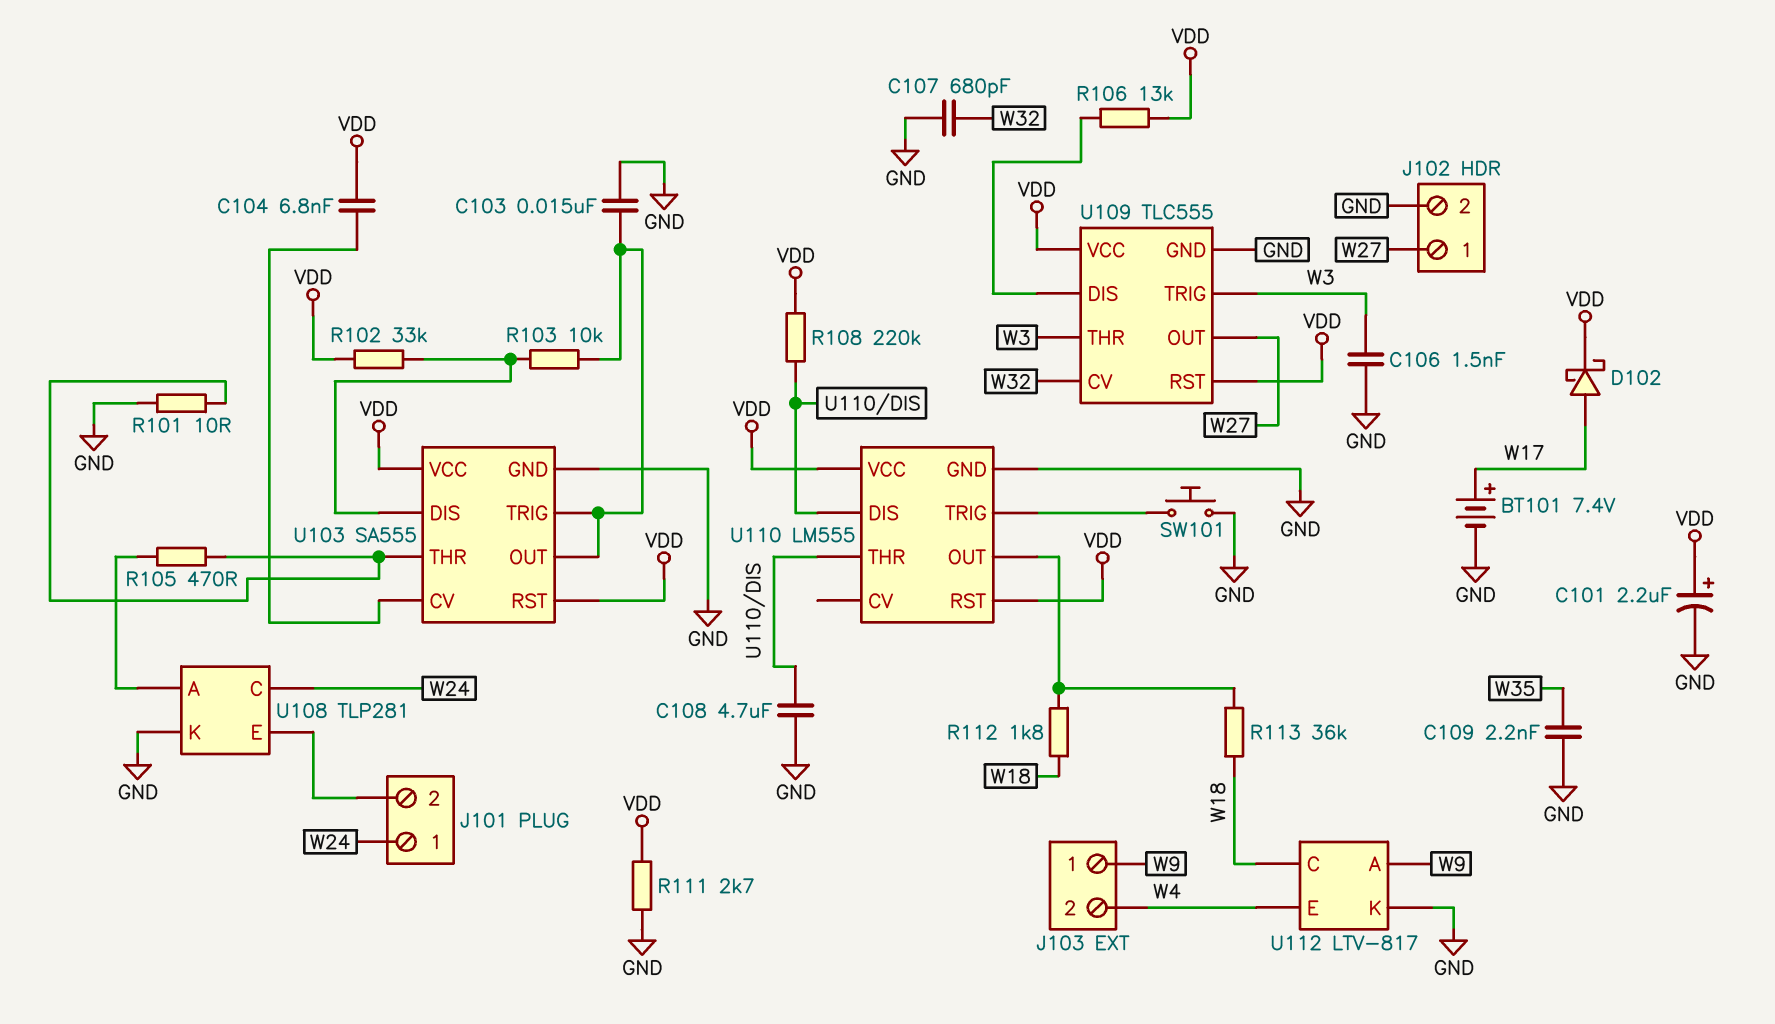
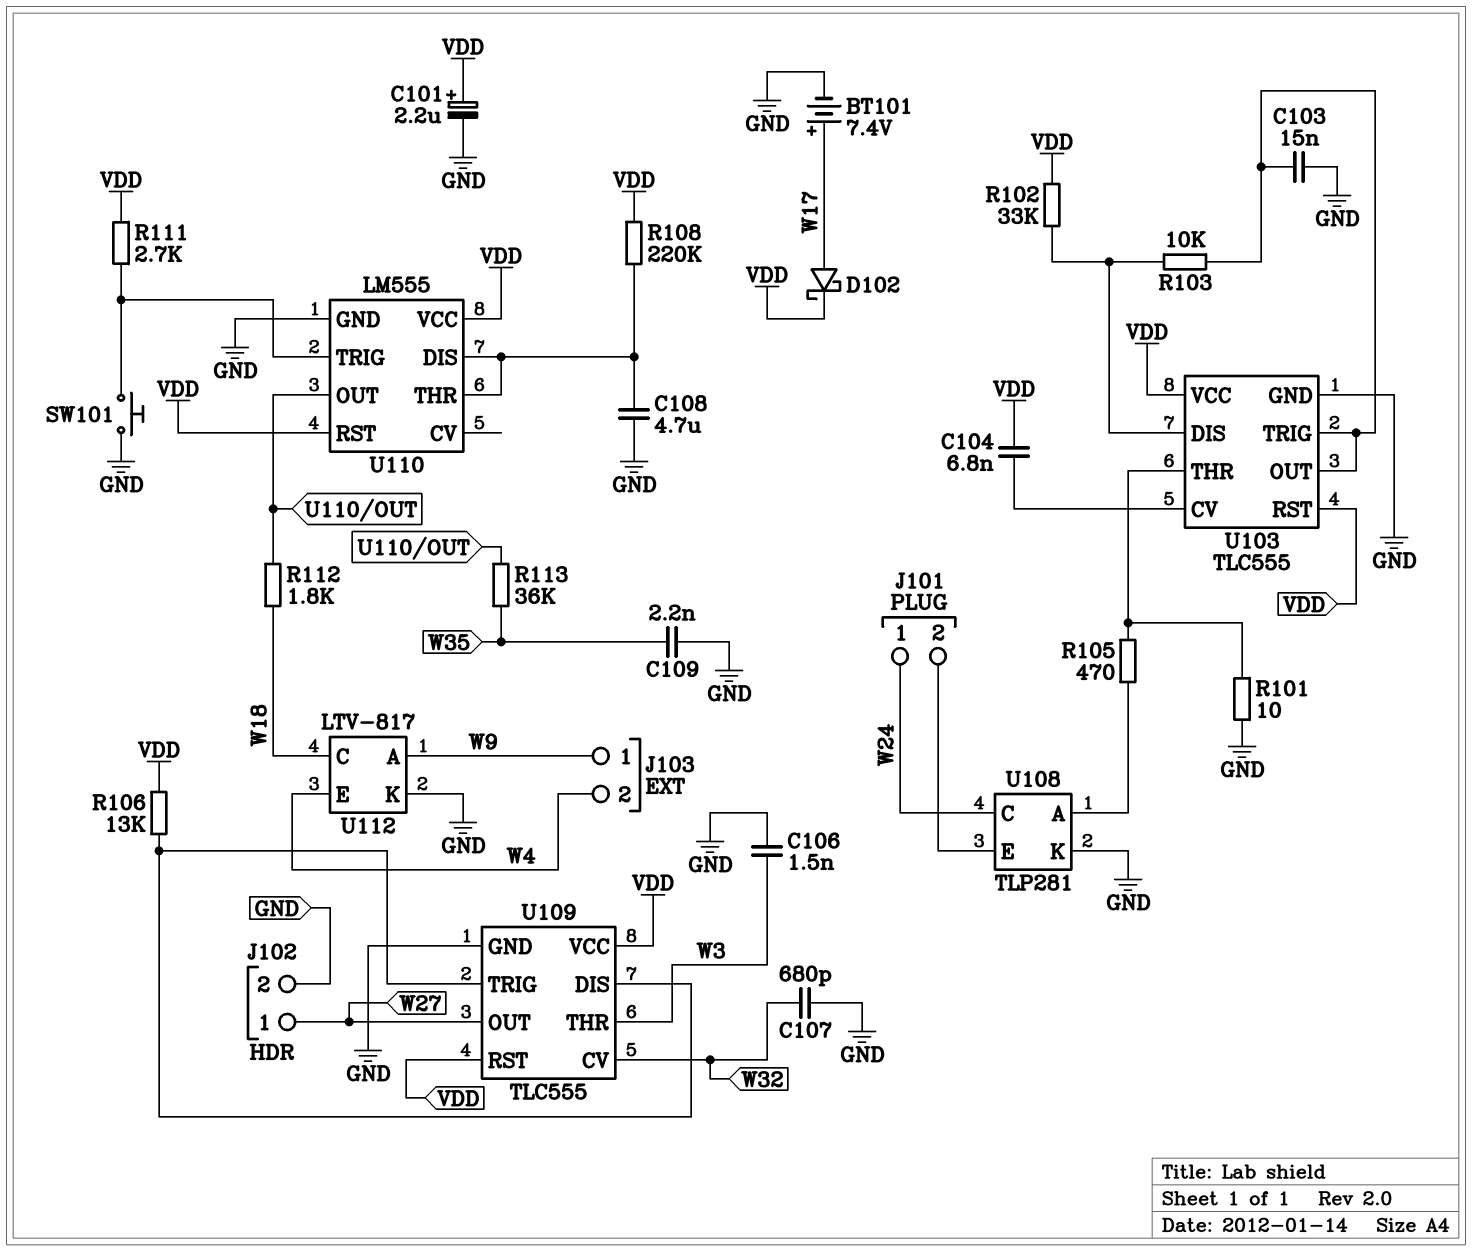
R111: 2.7k (GND, VDD) -> 2.7k (U110/TRIG, VDD)
R113: 36k (U110/OUT, W18) -> 36k (U110/OUT, W35)
U103: SA555 -> TLC555
U109 pin TRIG: W3 -> U109/DIS

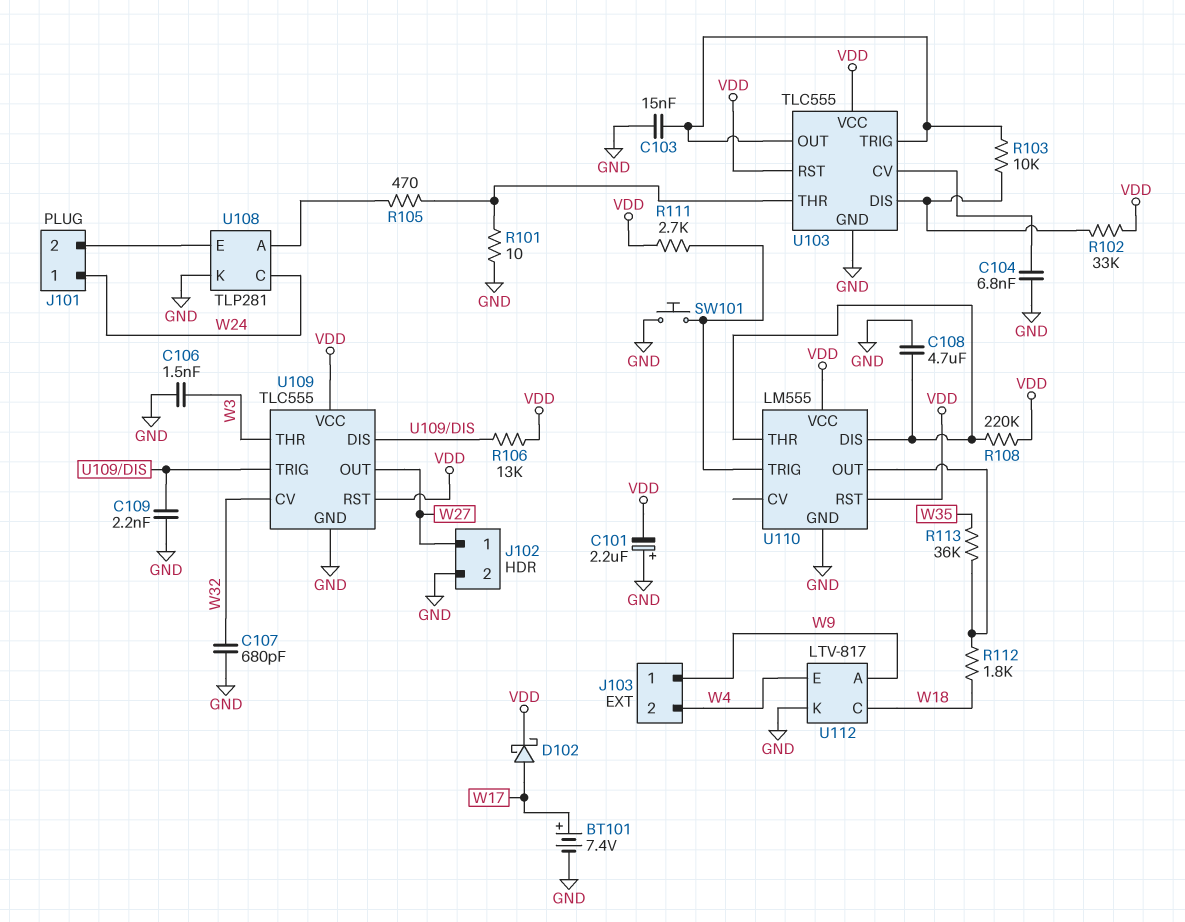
C101: 2.2uF (plus VDD, minus GND) -> 2.2uF (plus GND, minus VDD)
C104: 6.8nF (U103/CV, VDD) -> 6.8nF (GND, U103/CV)
C109: 2.2nF (GND, W35) -> 2.2nF (GND, U109/DIS)

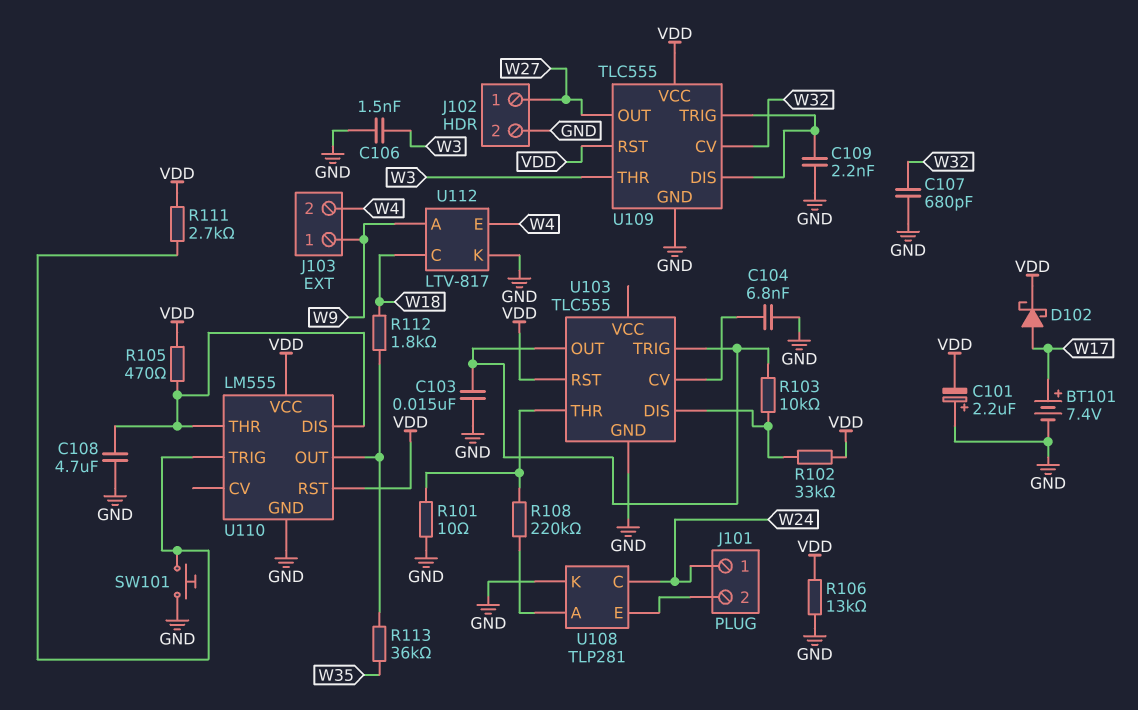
R105: 470 (U103/THR, U108/A) -> 470 (U110/DIS, VDD)
R106: 13k (U109/DIS, VDD) -> 13k (GND, VDD)
R108: 220k (U110/DIS, VDD) -> 220k (U103/THR, U108/A)
U103 pin VCC: VDD -> none

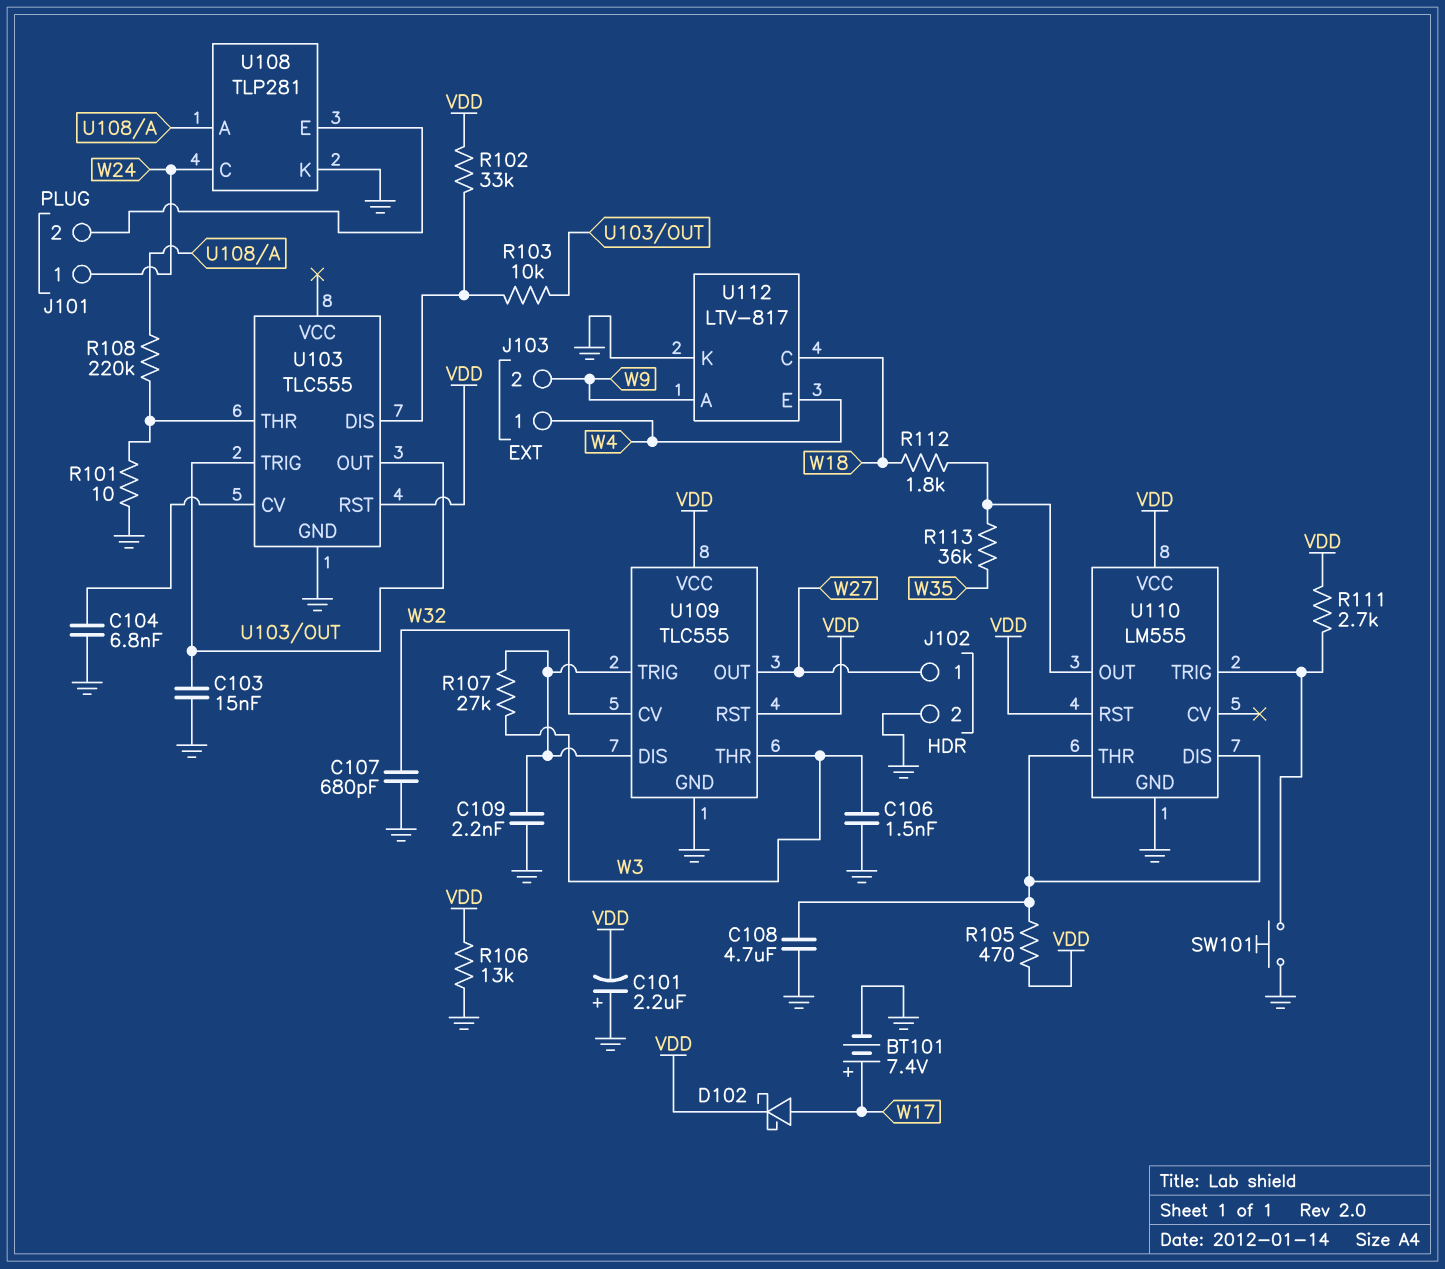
J103 pin 1: W9 -> W4
J103 pin 2: W4 -> W9
R107: none -> 27k (U109/DIS, W3)

